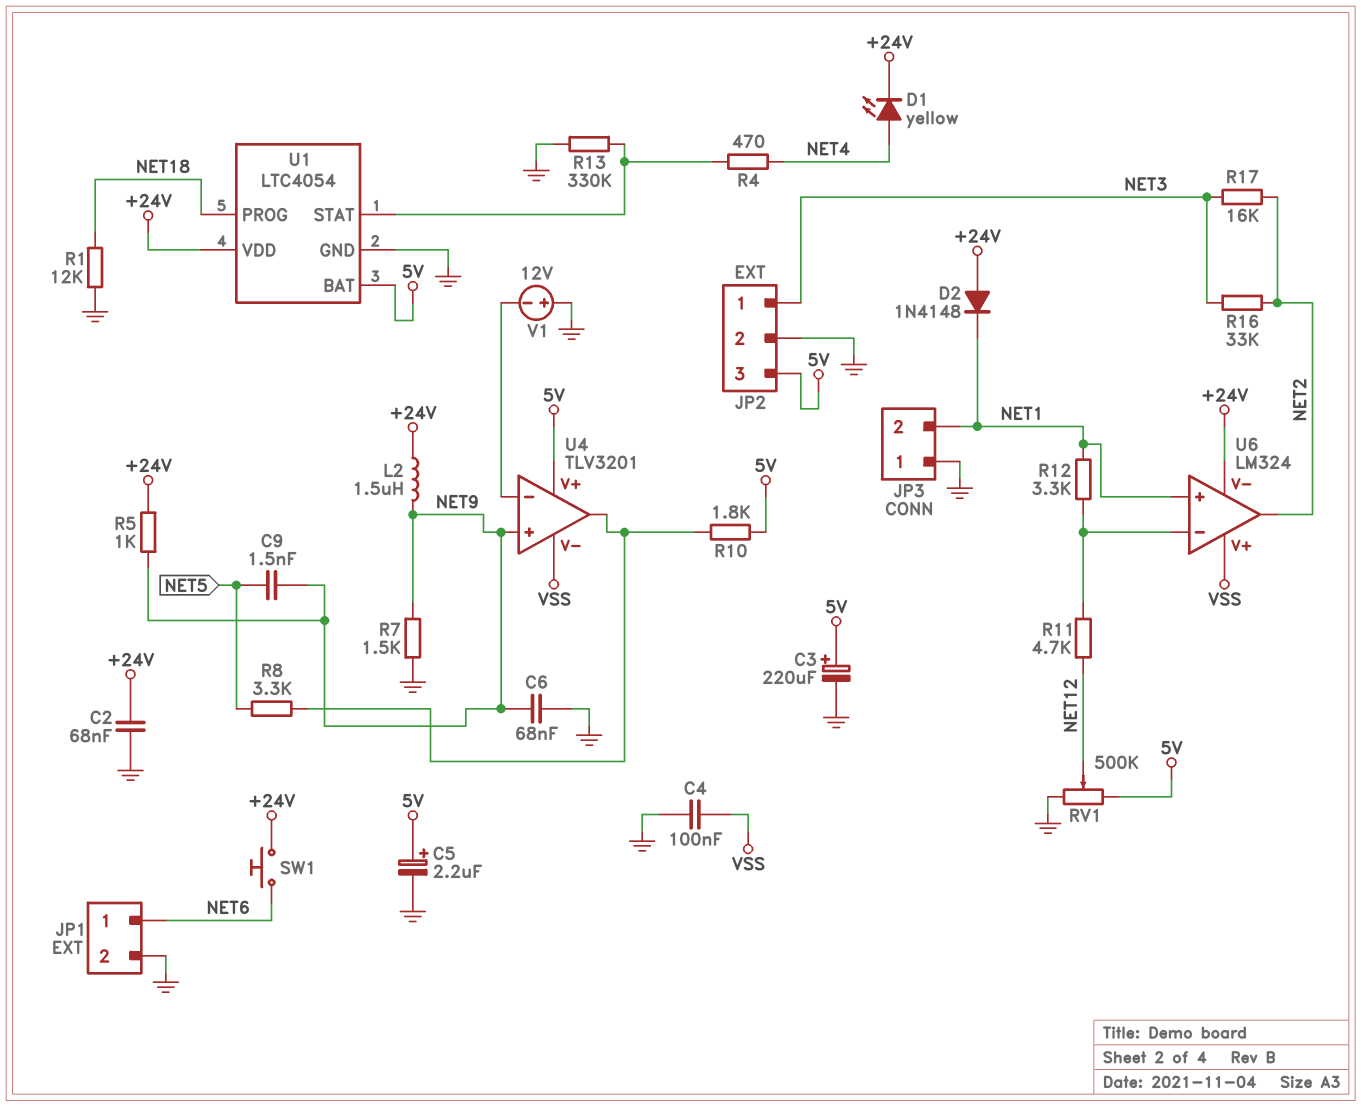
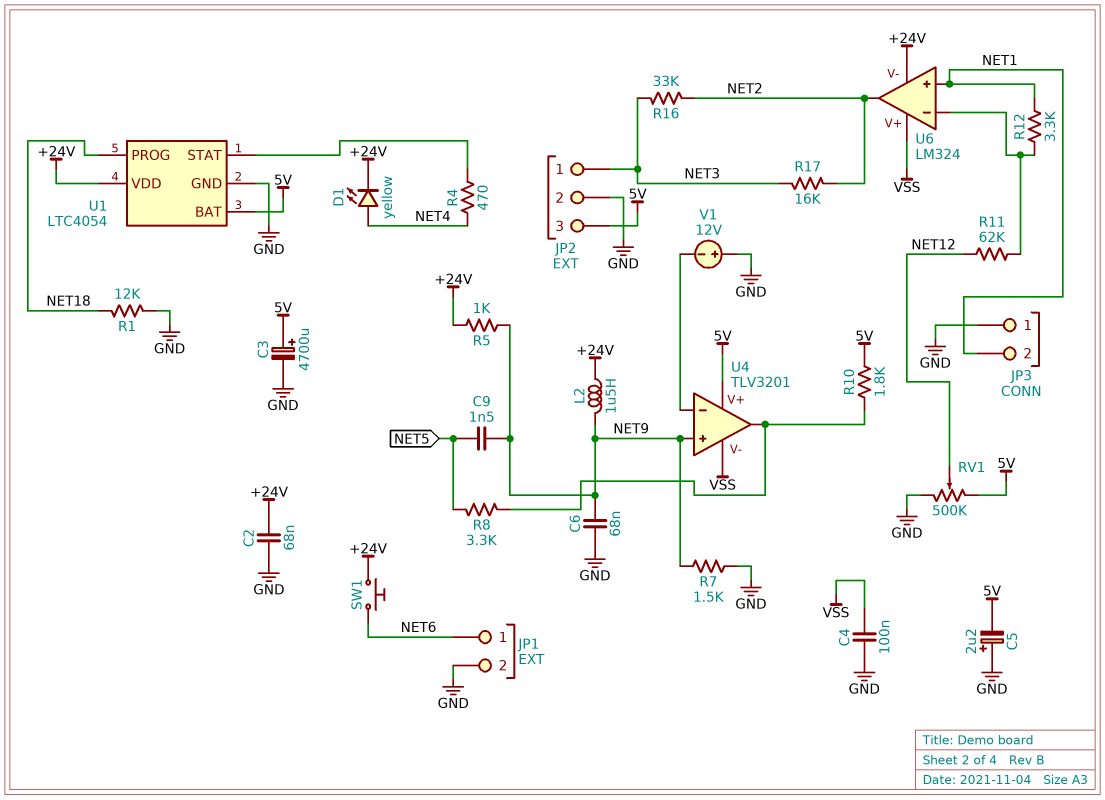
C3: 220uF (plus 5V, minus GND) -> 4700uF (plus 5V, minus GND)
C5: 2.2uF (plus 5V, minus GND) -> 2.2uF (plus GND, minus 5V)
D2: diode 1N4148 (A +24V, K NET1) -> none
R11: 4.7k (NET12, U6/in-) -> 62k (NET12, U6/in-)
R13: 330k (GND, U1/STAT) -> none

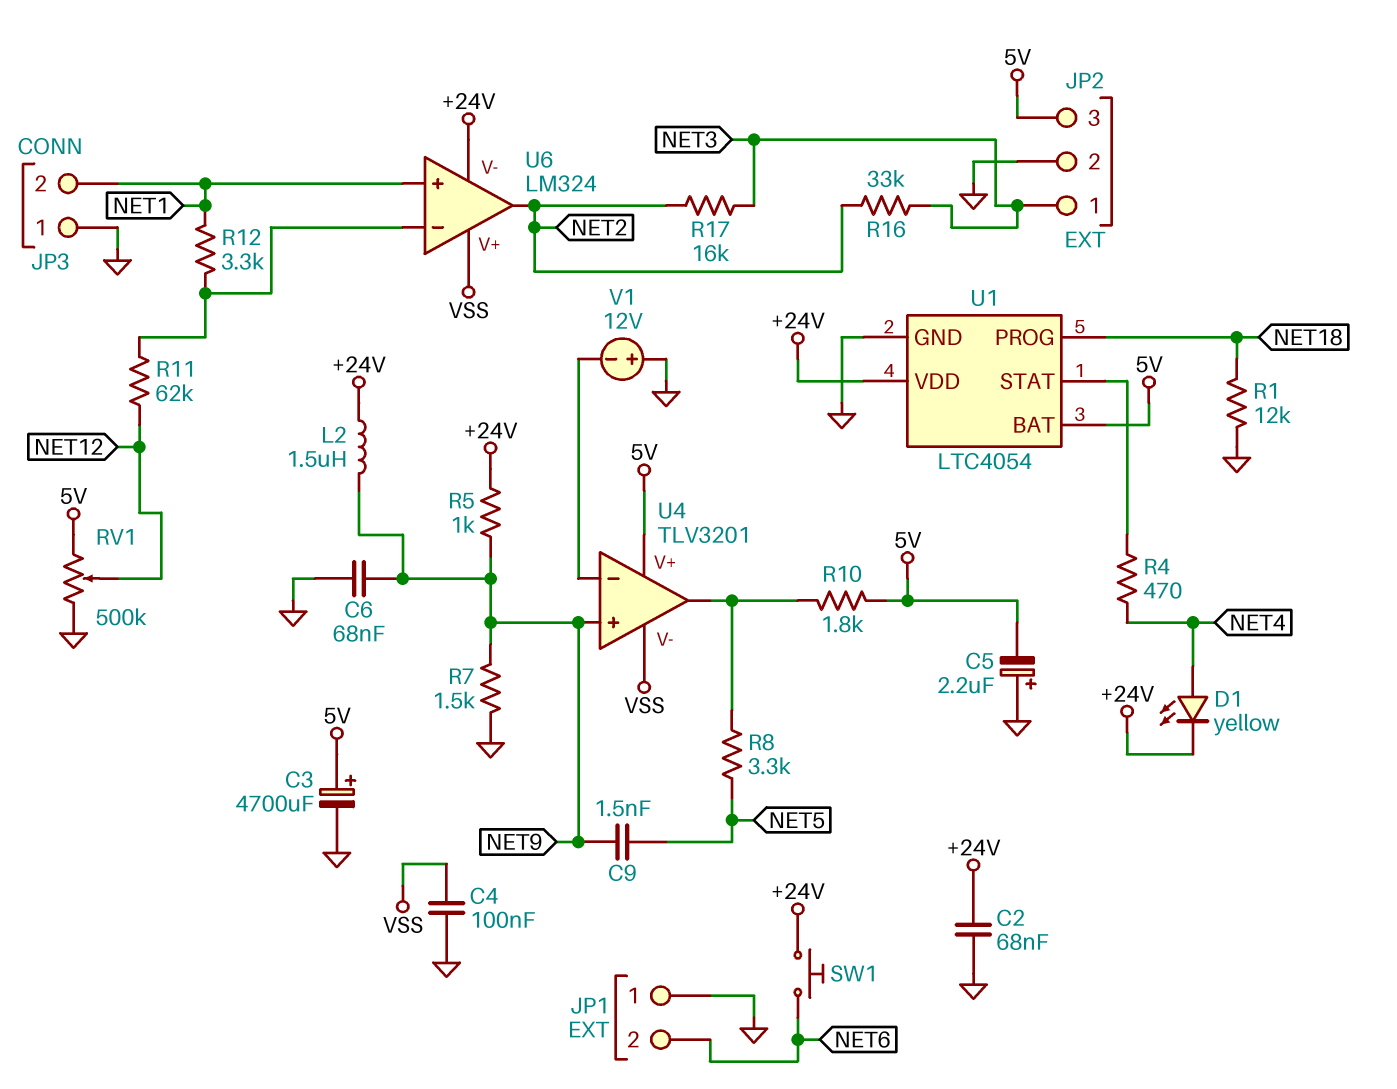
JP1 pin 1: NET6 -> GND
JP1 pin 2: GND -> NET6

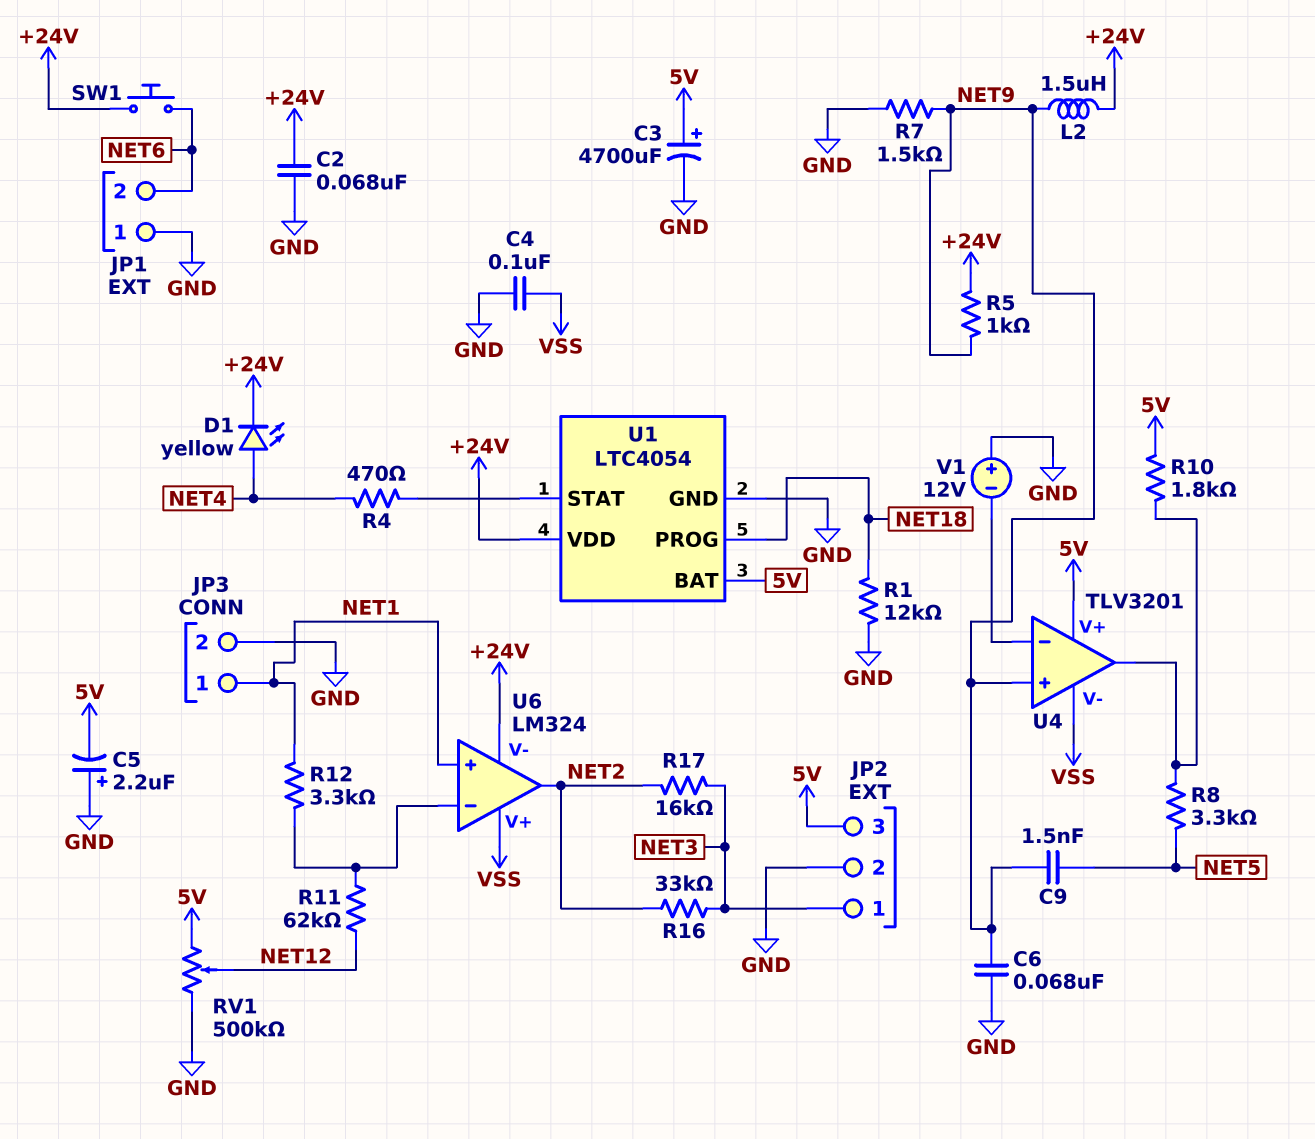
JP3 pin 1: GND -> NET1
JP3 pin 2: NET1 -> GND

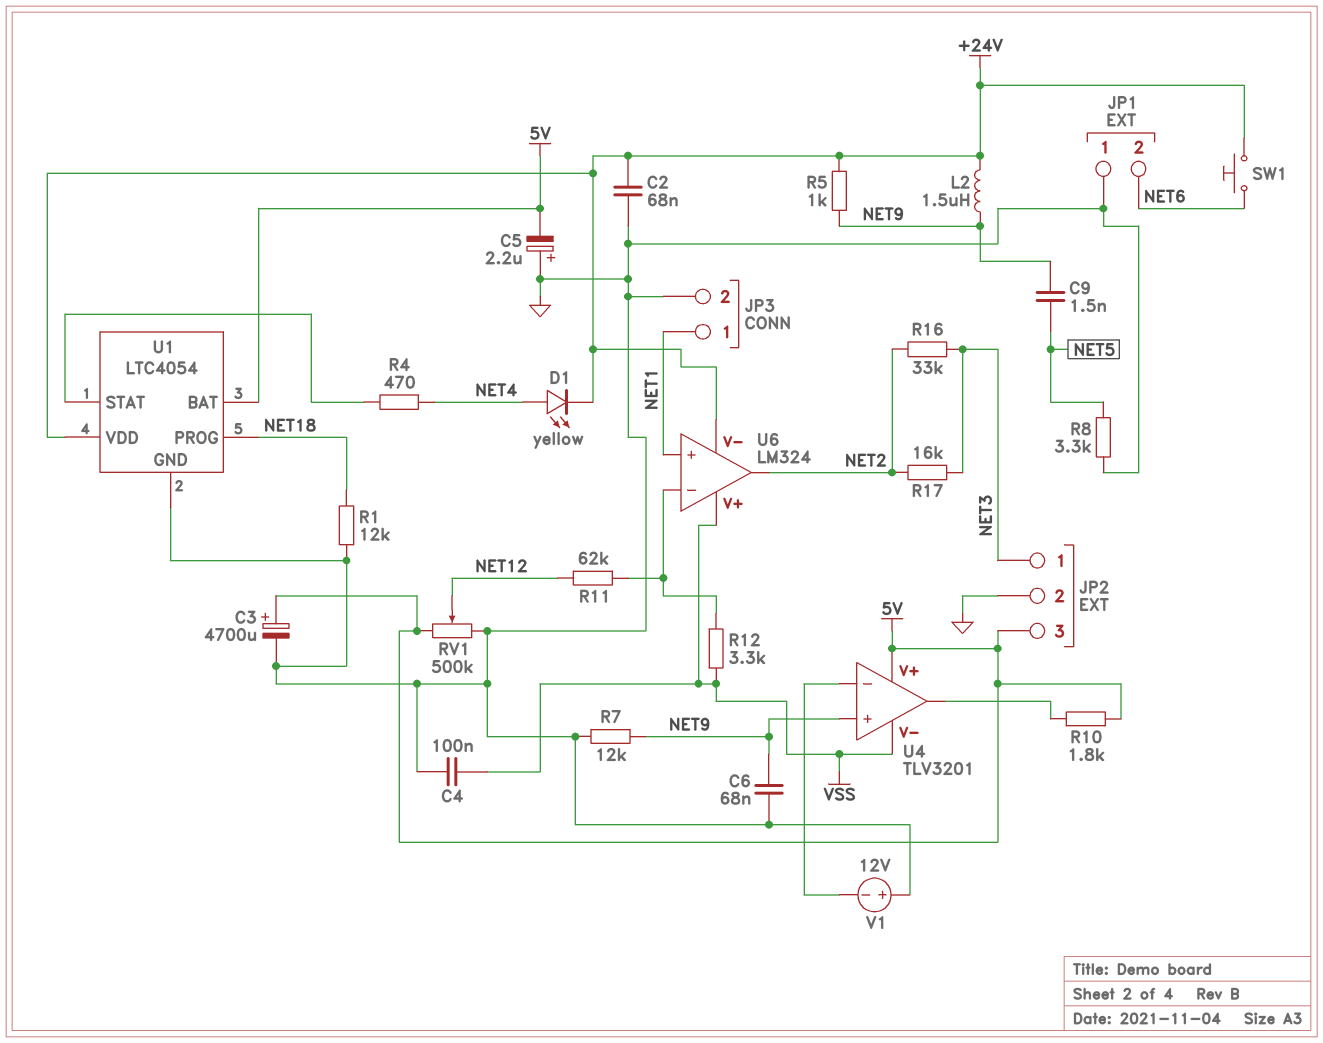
R7: 1.5k (GND, NET9) -> 12k (GND, NET9)
R8: 3.3k (NET5, U4/out) -> 3.3k (GND, NET5)
R12: 3.3k (NET1, U6/in-) -> 3.3k (U6/in-, VSS)

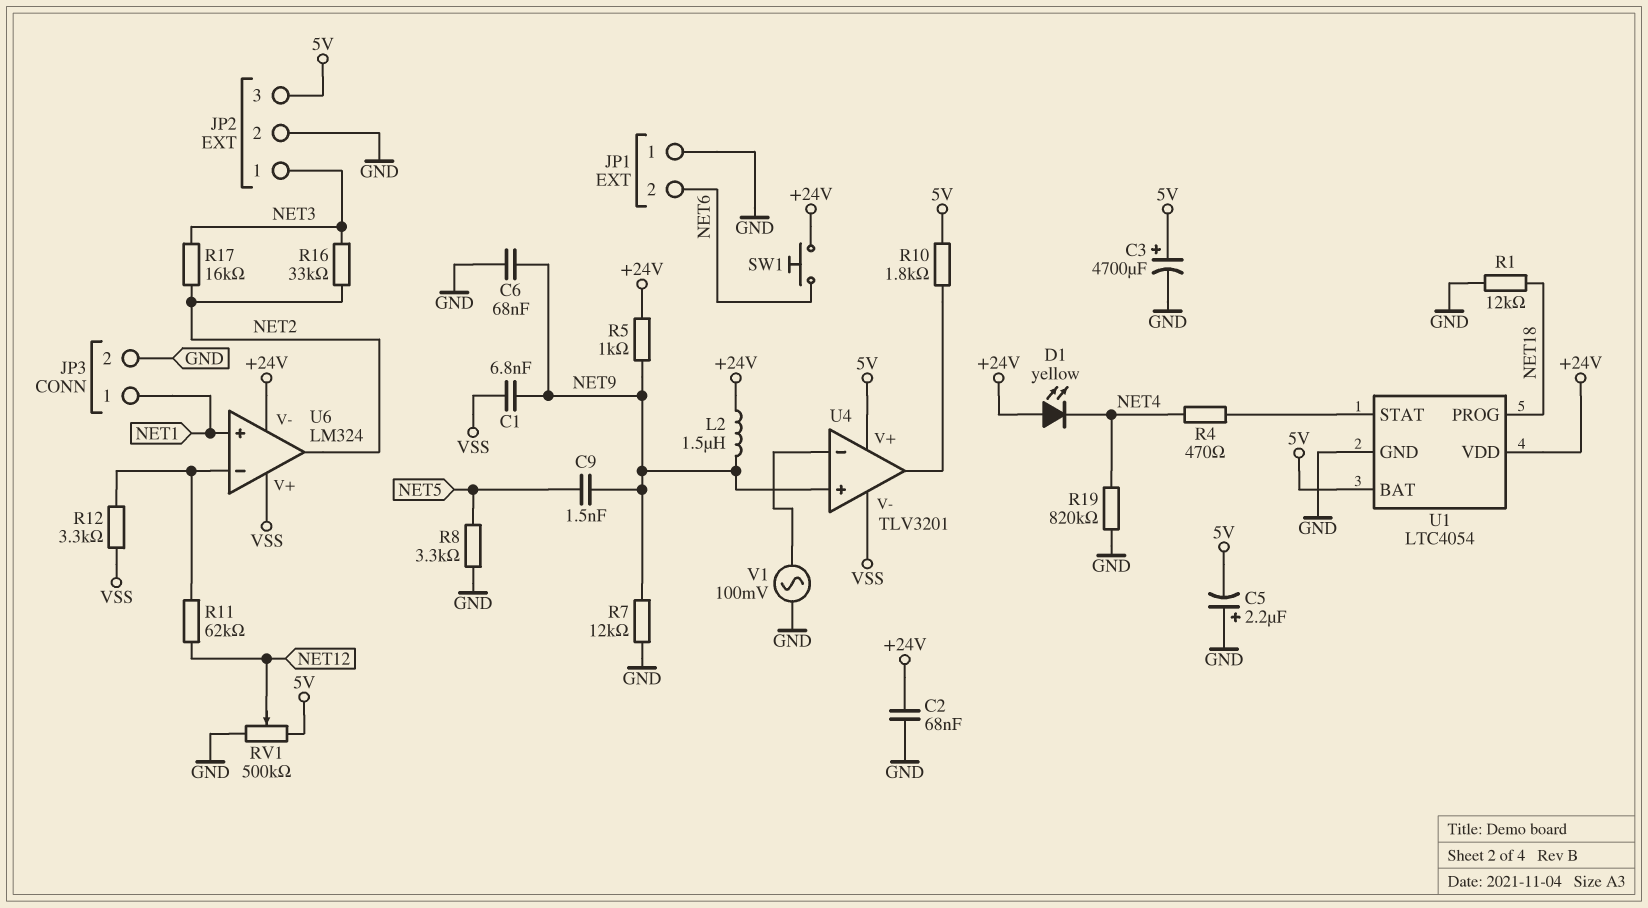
C1: none -> 6.8nF (NET9, VSS)
C4: 100nF (GND, VSS) -> none
D1: LED yellow (A NET4, K +24V) -> LED yellow (A +24V, K NET4)
R19: none -> 820k (GND, NET4)
V1: 12V (plus GND, minus U4/in-) -> AC 100mV (GND, U4/in-)

